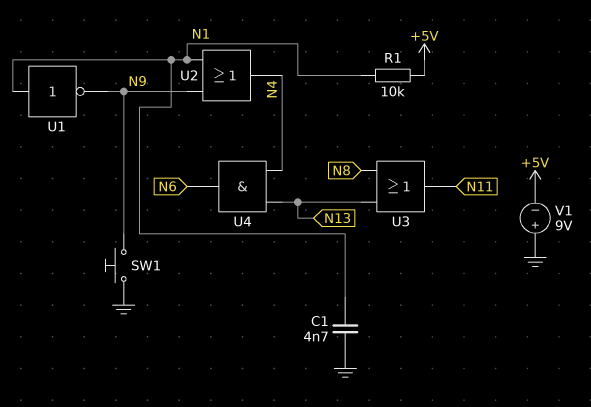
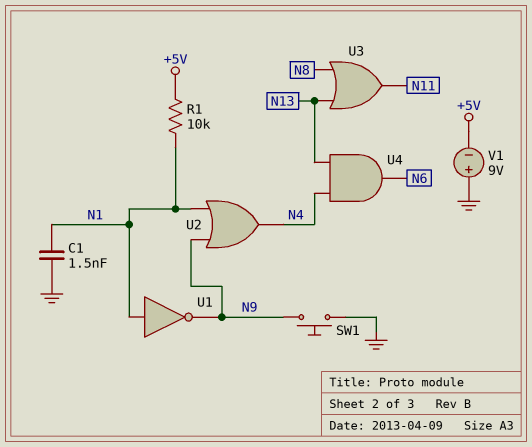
C1: 4.7nF (GND, N1) -> 1.5nF (GND, N1)

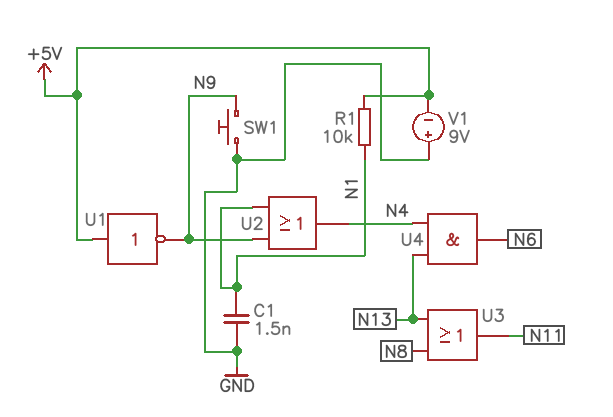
U1: NOT (in N1, out N9) -> NOT (in +5V, out N9)

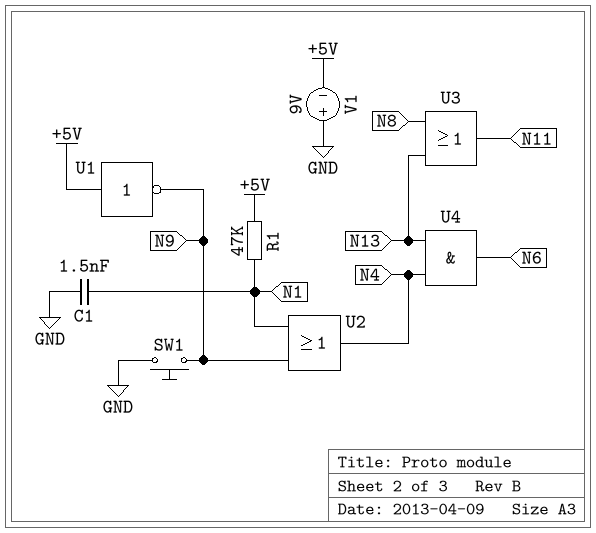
R1: 10k (+5V, N1) -> 47k (+5V, N1)

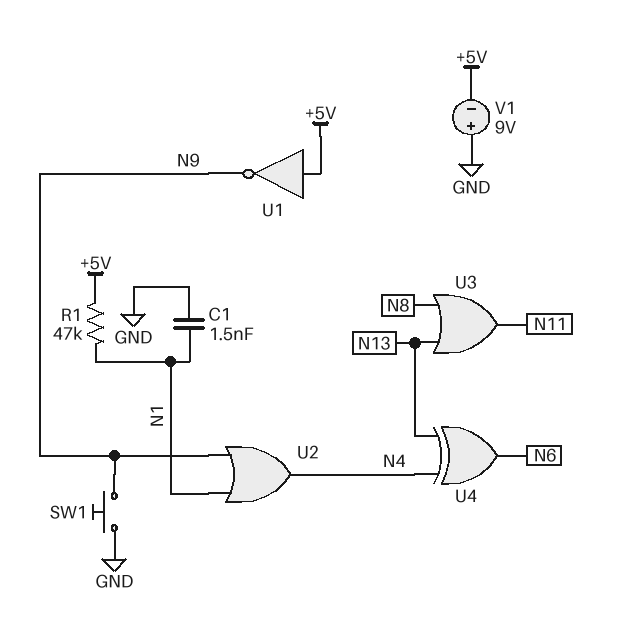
U4: AND (in N4, in N13, out N6) -> XOR (in N4, in N13, out N6)

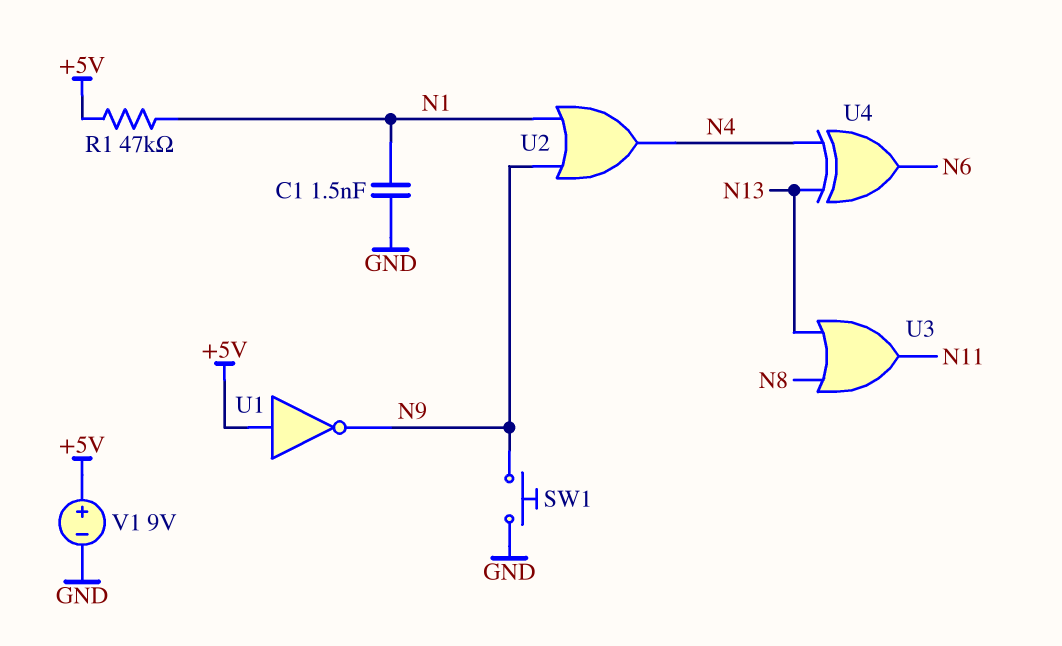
V1: 9V (plus GND, minus +5V) -> 9V (plus +5V, minus GND)

